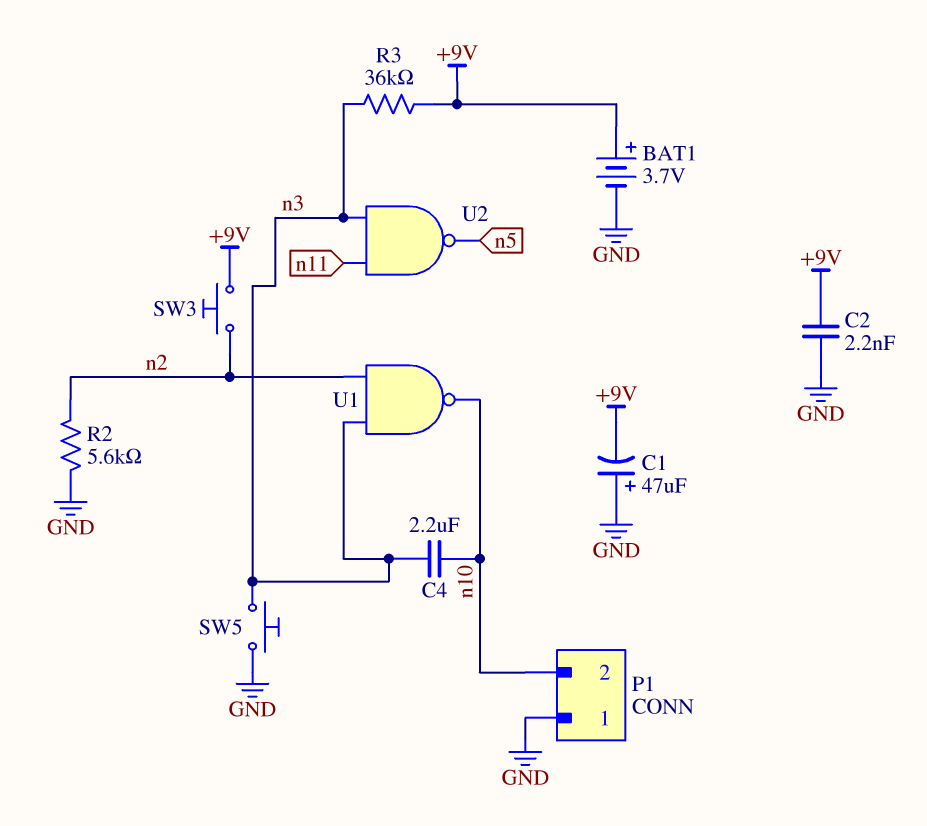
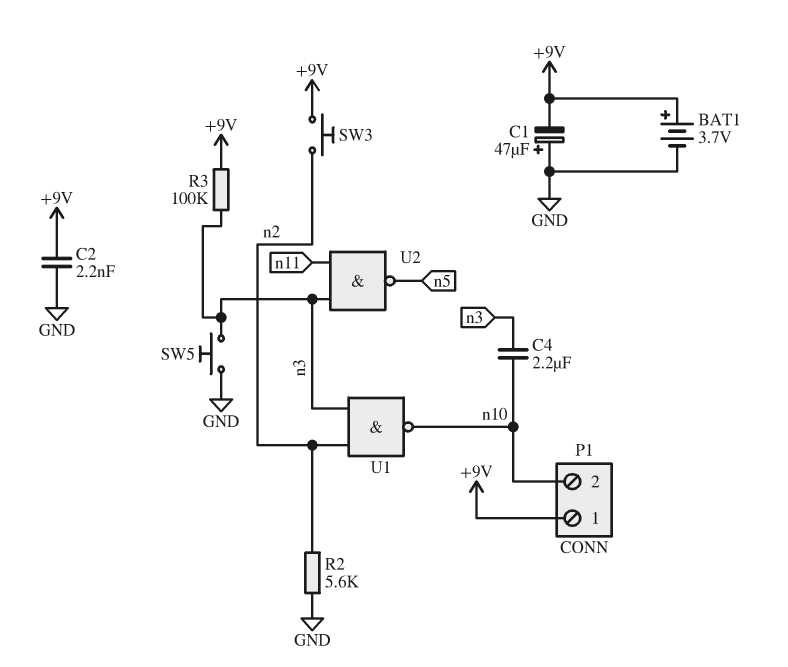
P1 pin 1: GND -> +9V
R3: 36k (+9V, n3) -> 100k (+9V, n3)

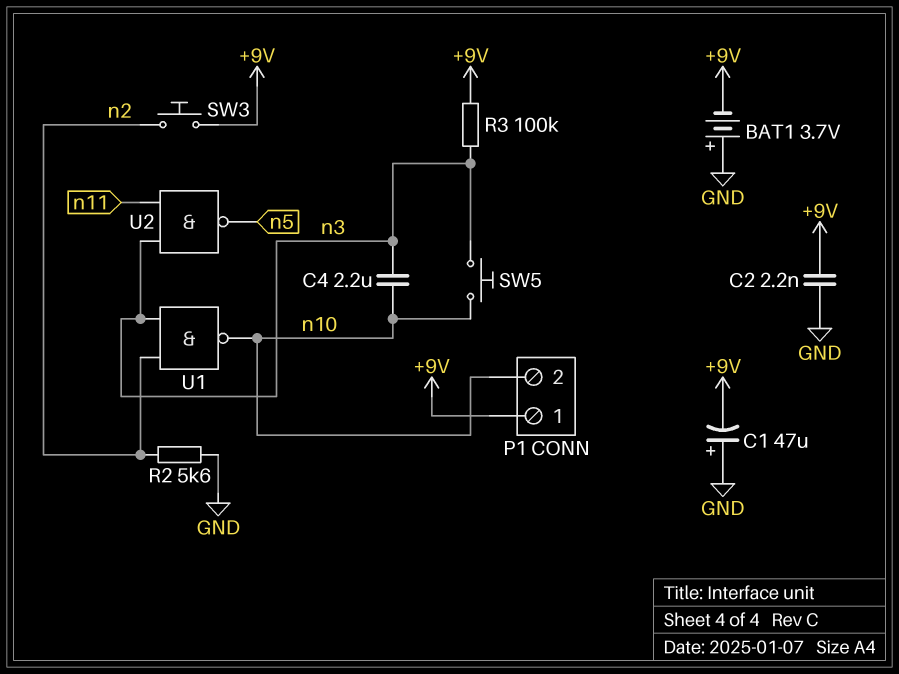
BAT1: 3.7V (plus +9V, minus GND) -> 3.7V (plus GND, minus +9V)
SW5: button (GND, n3) -> button (n3, n10)

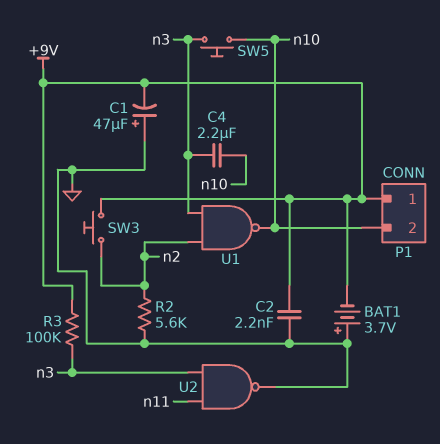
U2: NAND (in n3, in n11, out n5) -> NAND (in n3, in n11, out GND)

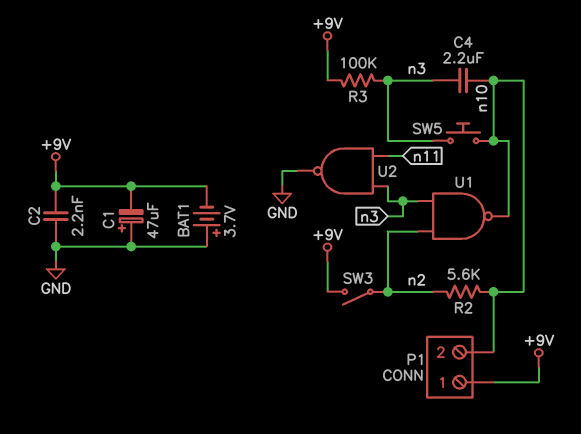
R2: 5.6k (GND, n2) -> 5.6k (n2, n10)
SW3: button (+9V, n2) -> switch (+9V, n2)

